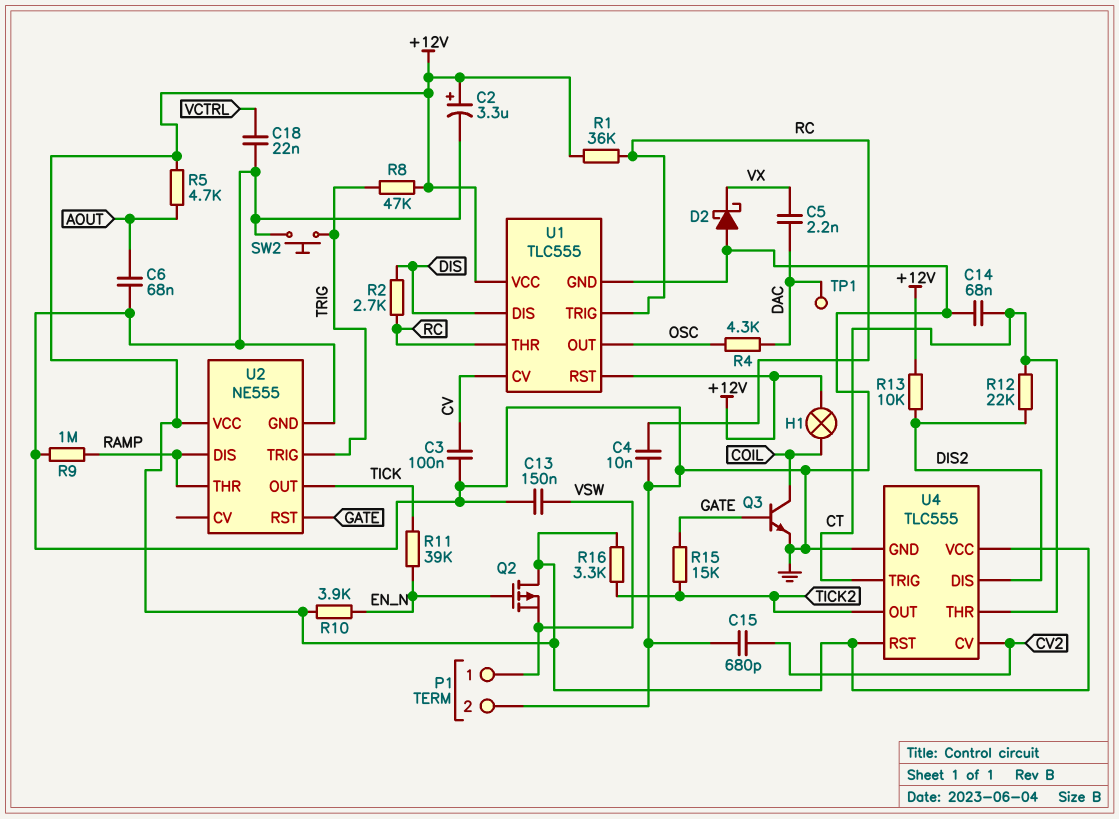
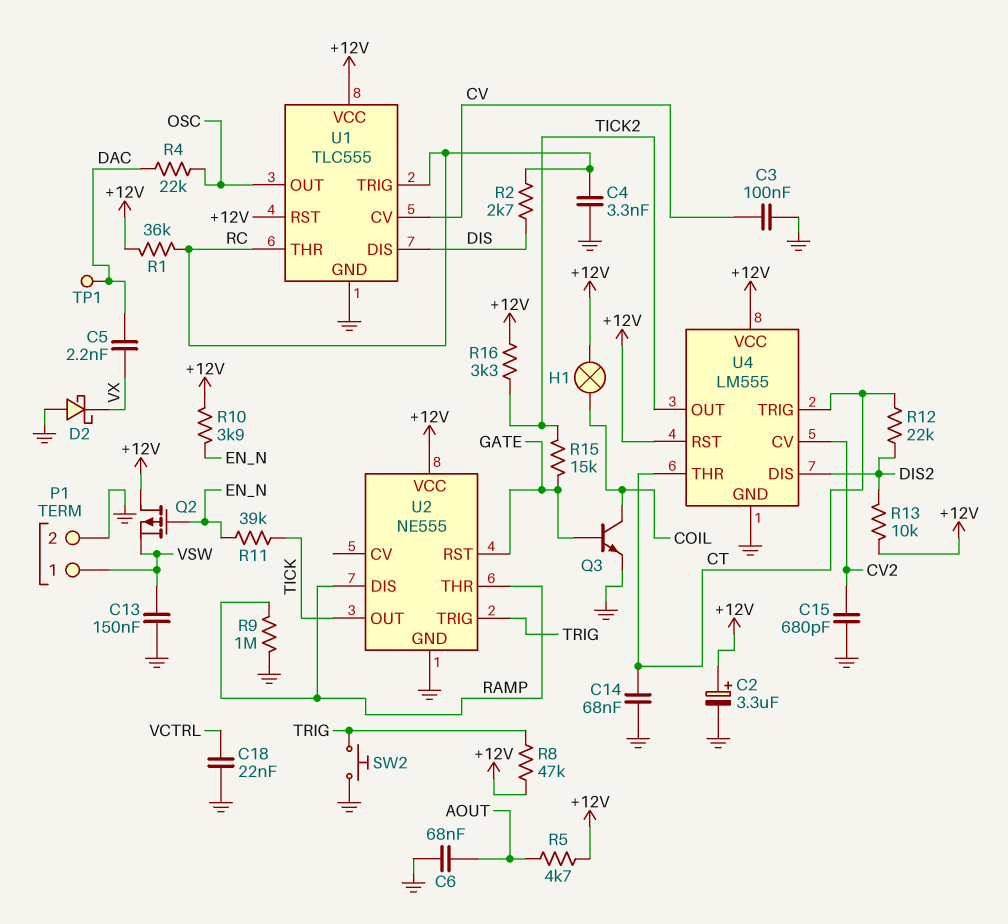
C4: 10nF (GND, RC) -> 3.3nF (GND, RC)
R4: 4.3k (DAC, OSC) -> 22k (DAC, OSC)
U4: TLC555 -> LM555

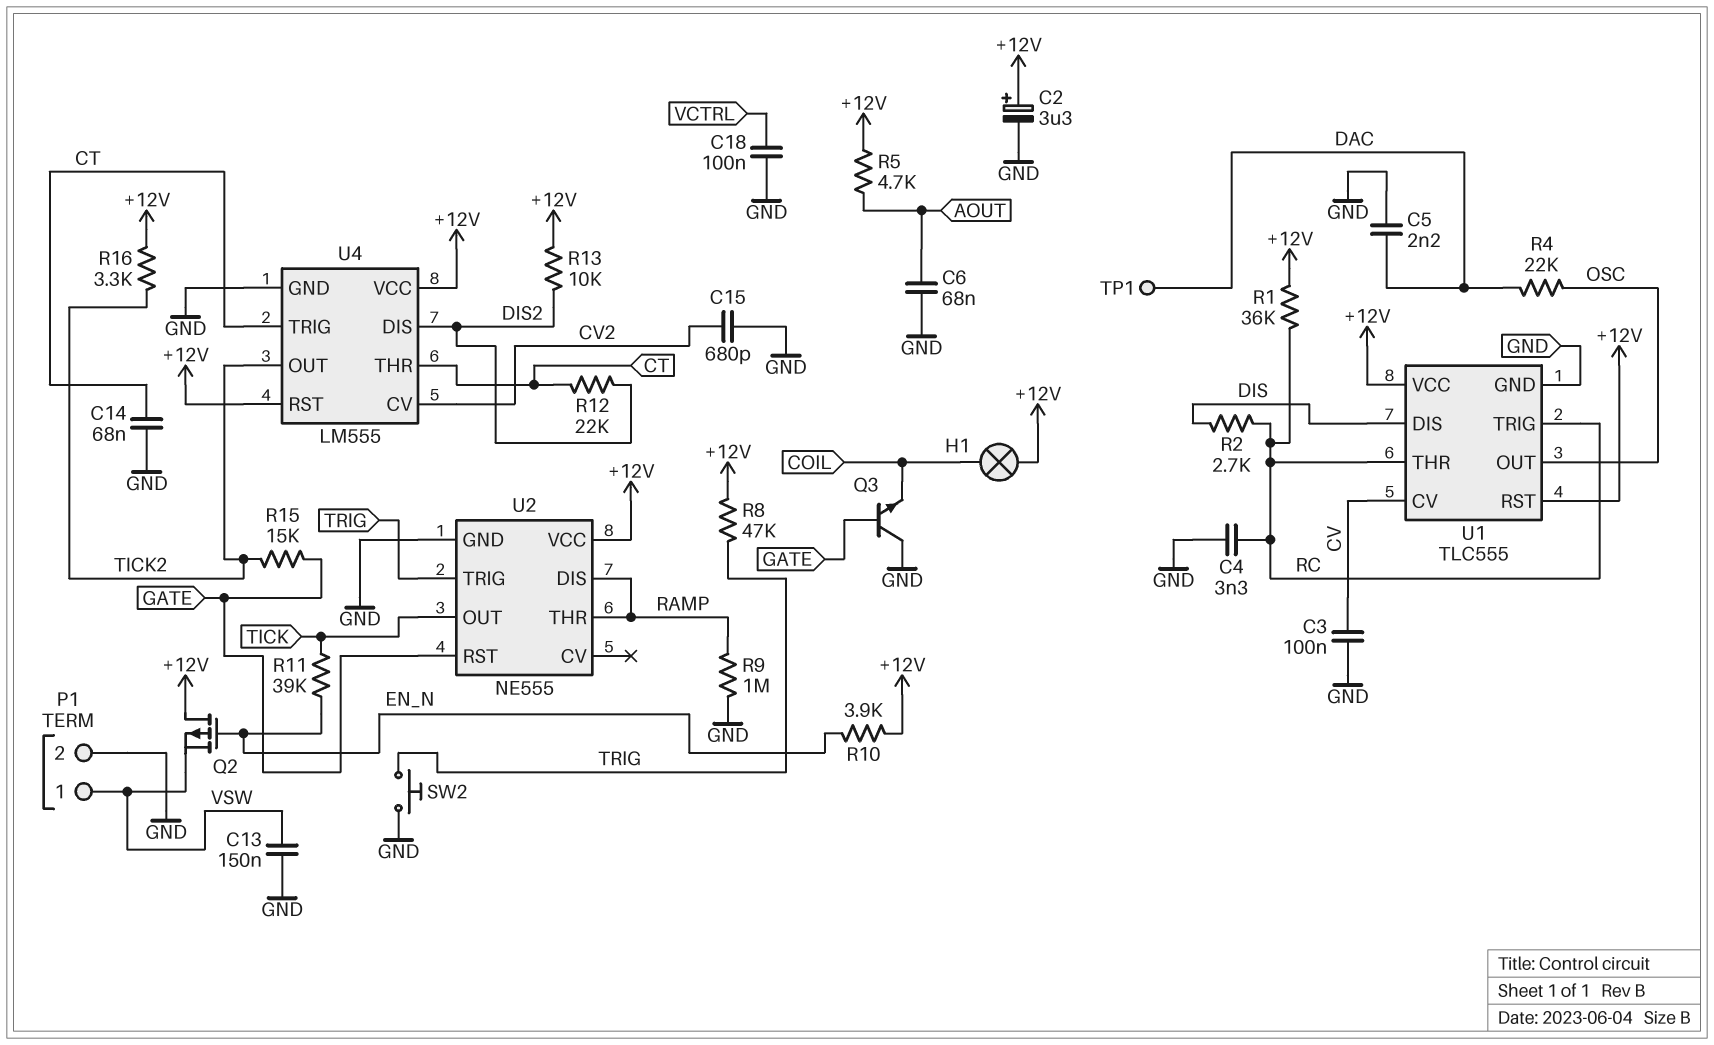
C5: 2.2nF (DAC, VX) -> 2.2nF (DAC, GND)
C18: 22nF (GND, VCTRL) -> 100nF (GND, VCTRL)
D2: schottky (A GND, K VX) -> none
Q3: NPN (B GATE, C COIL, E GND) -> NPN (B GATE, C GND, E COIL)

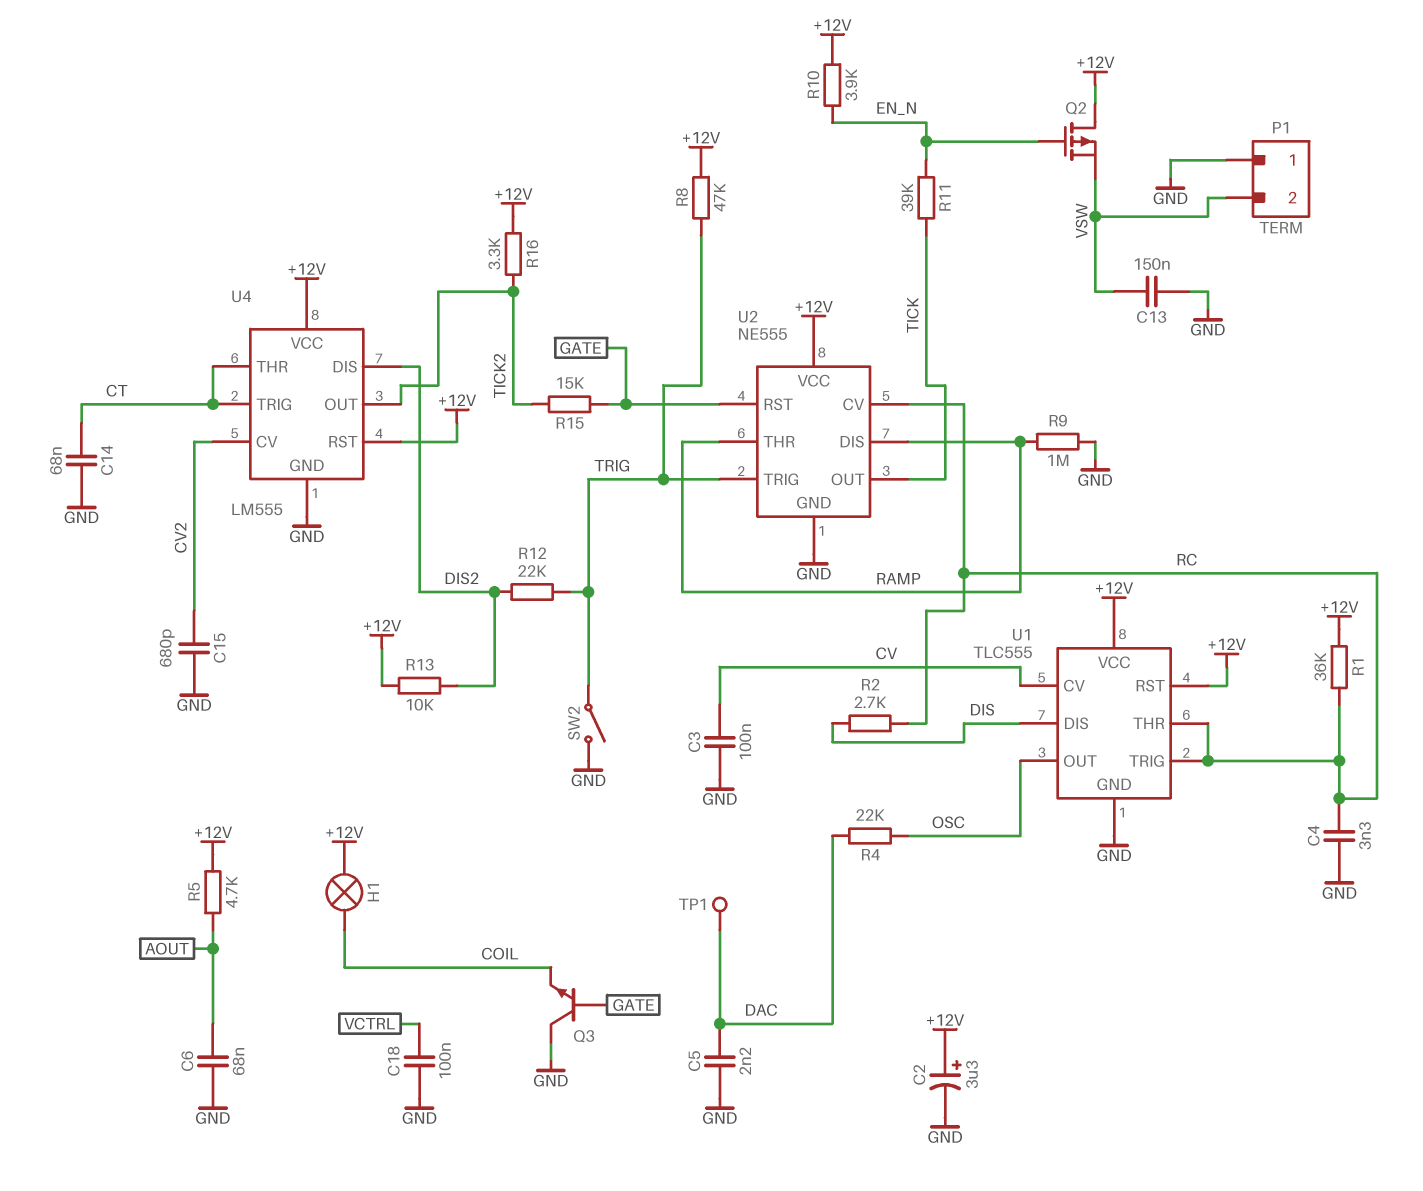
P1 pin 1: VSW -> GND
P1 pin 2: GND -> VSW
R12: 22k (CT, DIS2) -> 22k (DIS2, TRIG)
SW2: button (GND, TRIG) -> switch (GND, TRIG)
U2 pin CV: none -> RC

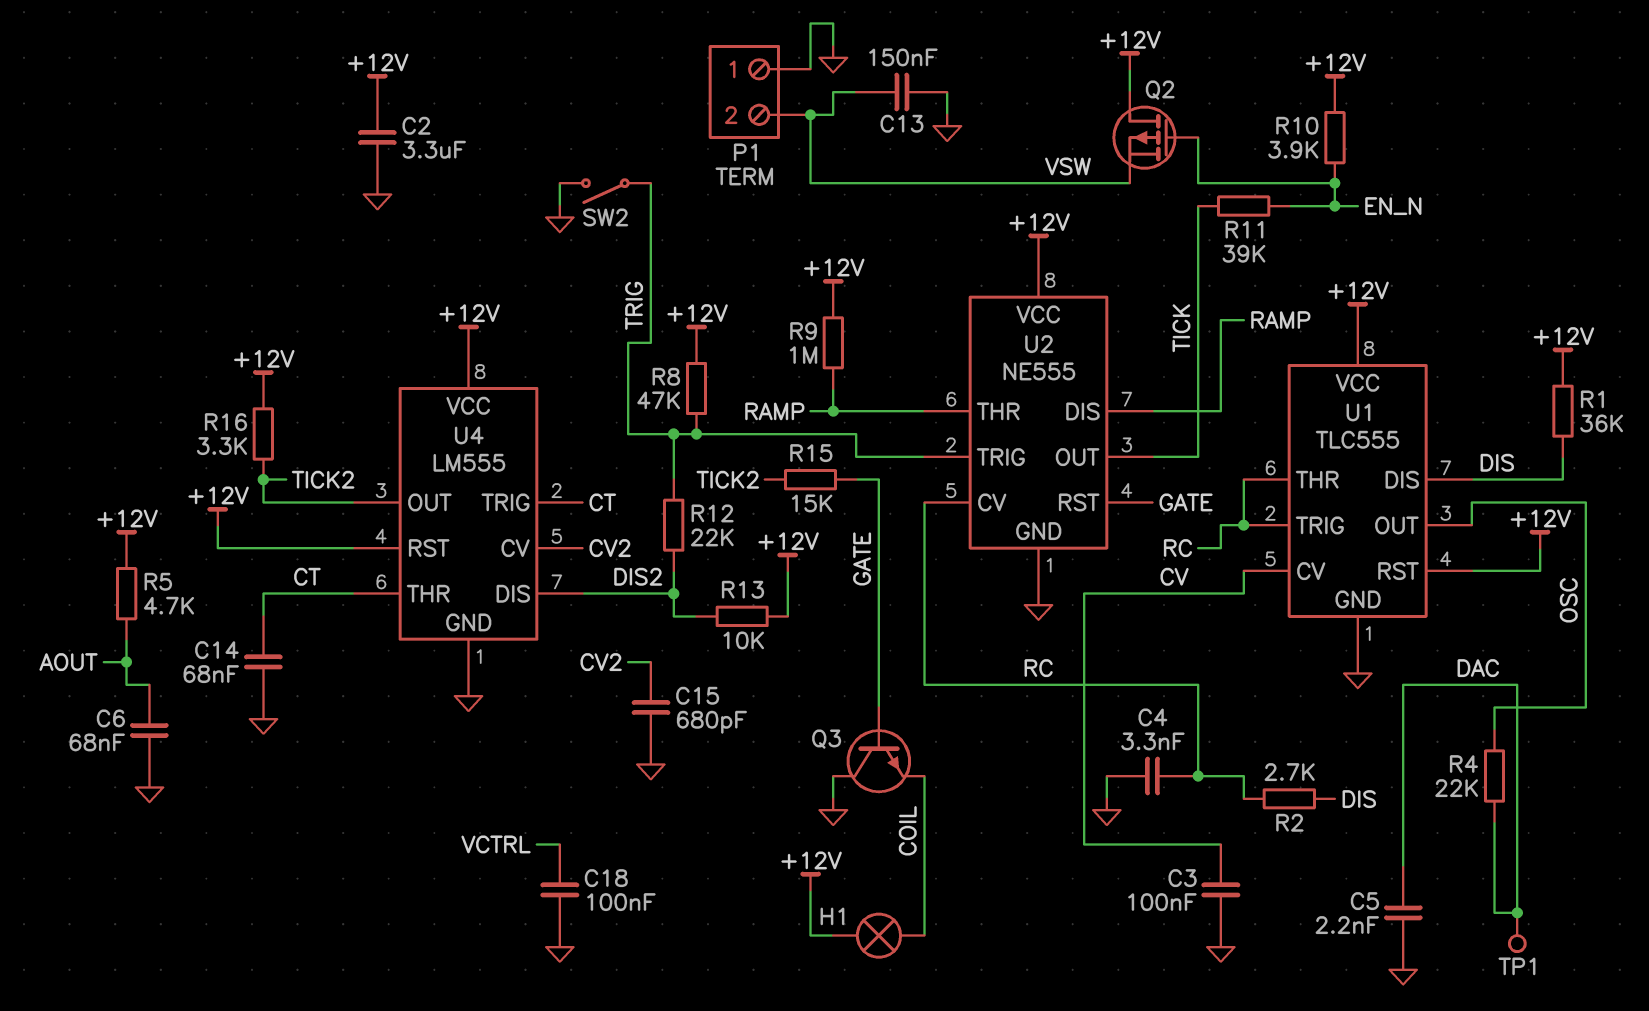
C2: 3.3uF (plus +12V, minus GND) -> 3.3uF (+12V, GND)
R1: 36k (+12V, RC) -> 36k (+12V, DIS)
R9: 1M (GND, RAMP) -> 1M (+12V, RAMP)

